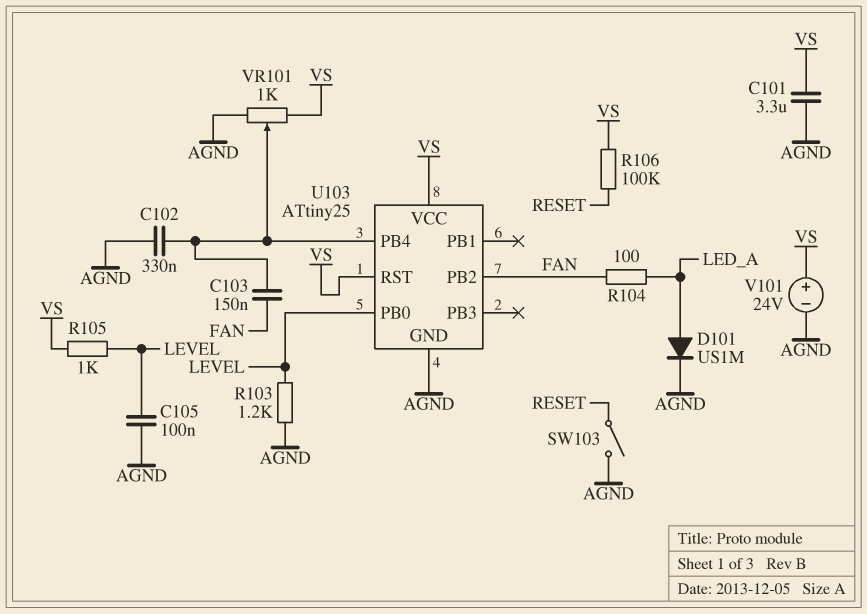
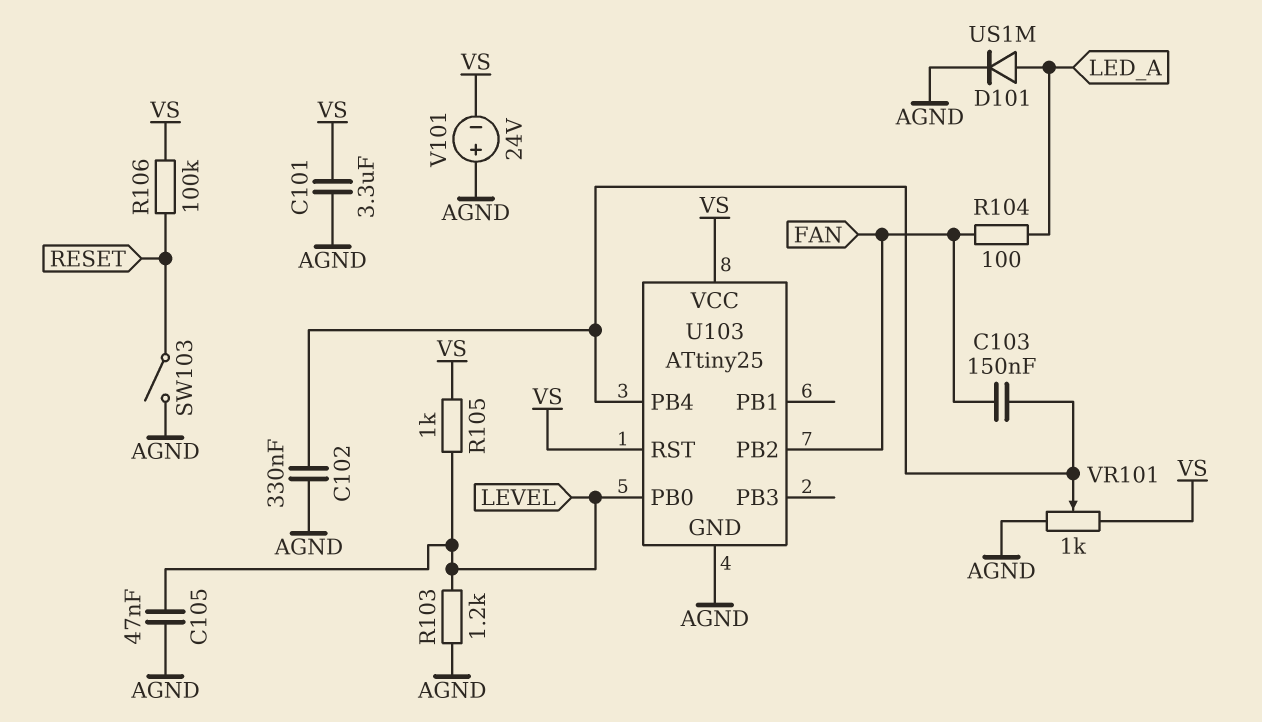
C105: 100nF (AGND, LEVEL) -> 47nF (AGND, LEVEL)
V101: 24V (plus VS, minus AGND) -> 24V (plus AGND, minus VS)

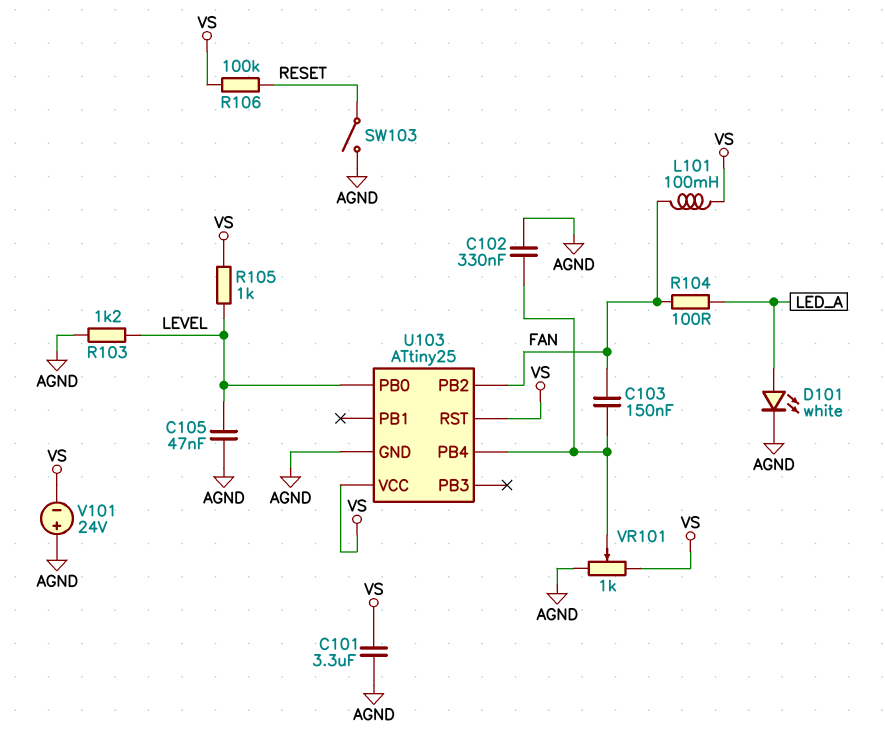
D101: diode US1M (A LED_A, K AGND) -> LED white (A LED_A, K AGND)
L101: none -> 100mH (FAN, VS)

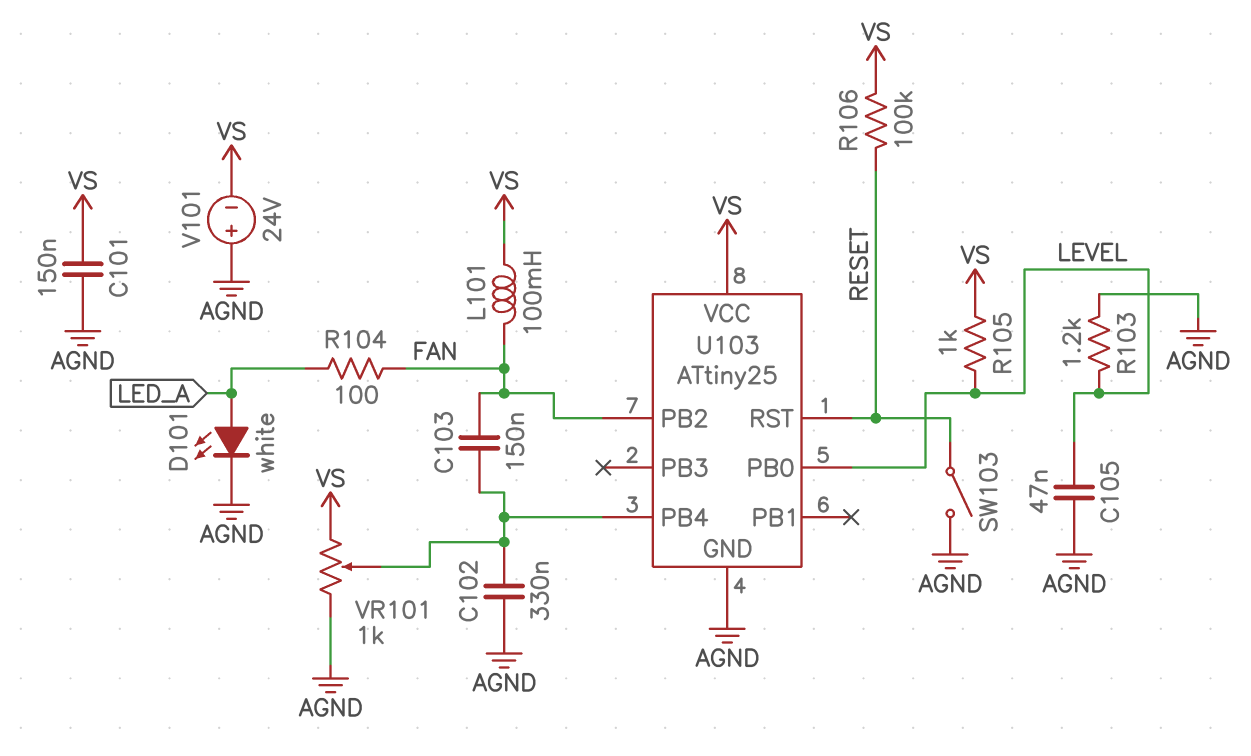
C101: 3.3uF (AGND, VS) -> 150nF (AGND, VS)
U103 pin RST: VS -> RESET

